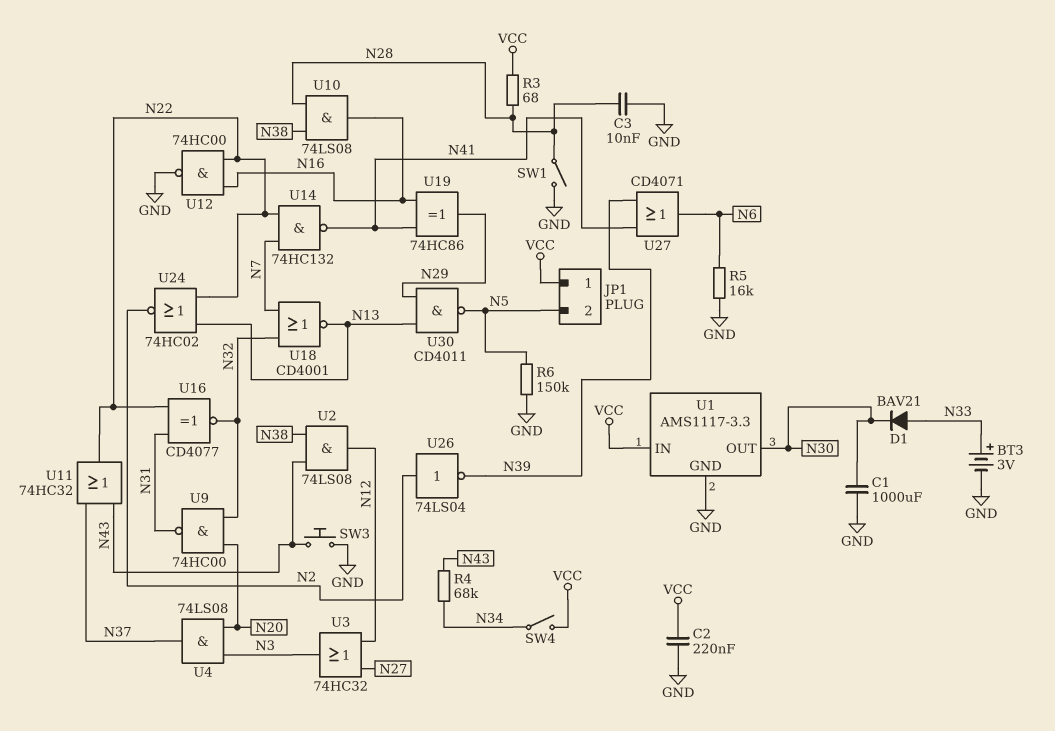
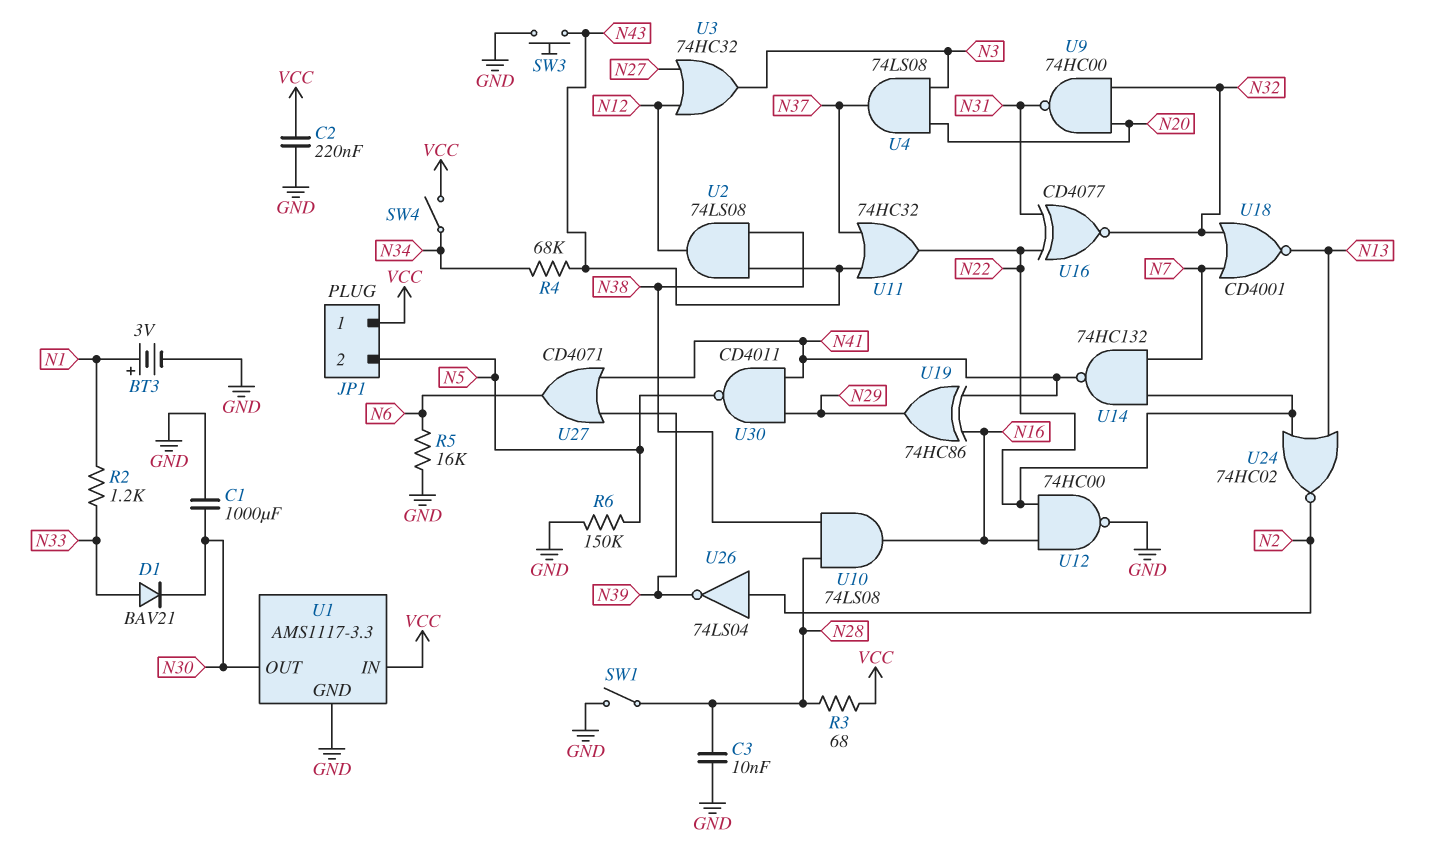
BT3: 3V (plus N33, minus GND) -> 3V (plus N1, minus GND)
R2: none -> 1.2k (N1, N33)
U30: NAND CD4011 (in N13, in N29, out N5) -> NAND CD4011 (in N29, in N41, out N5)

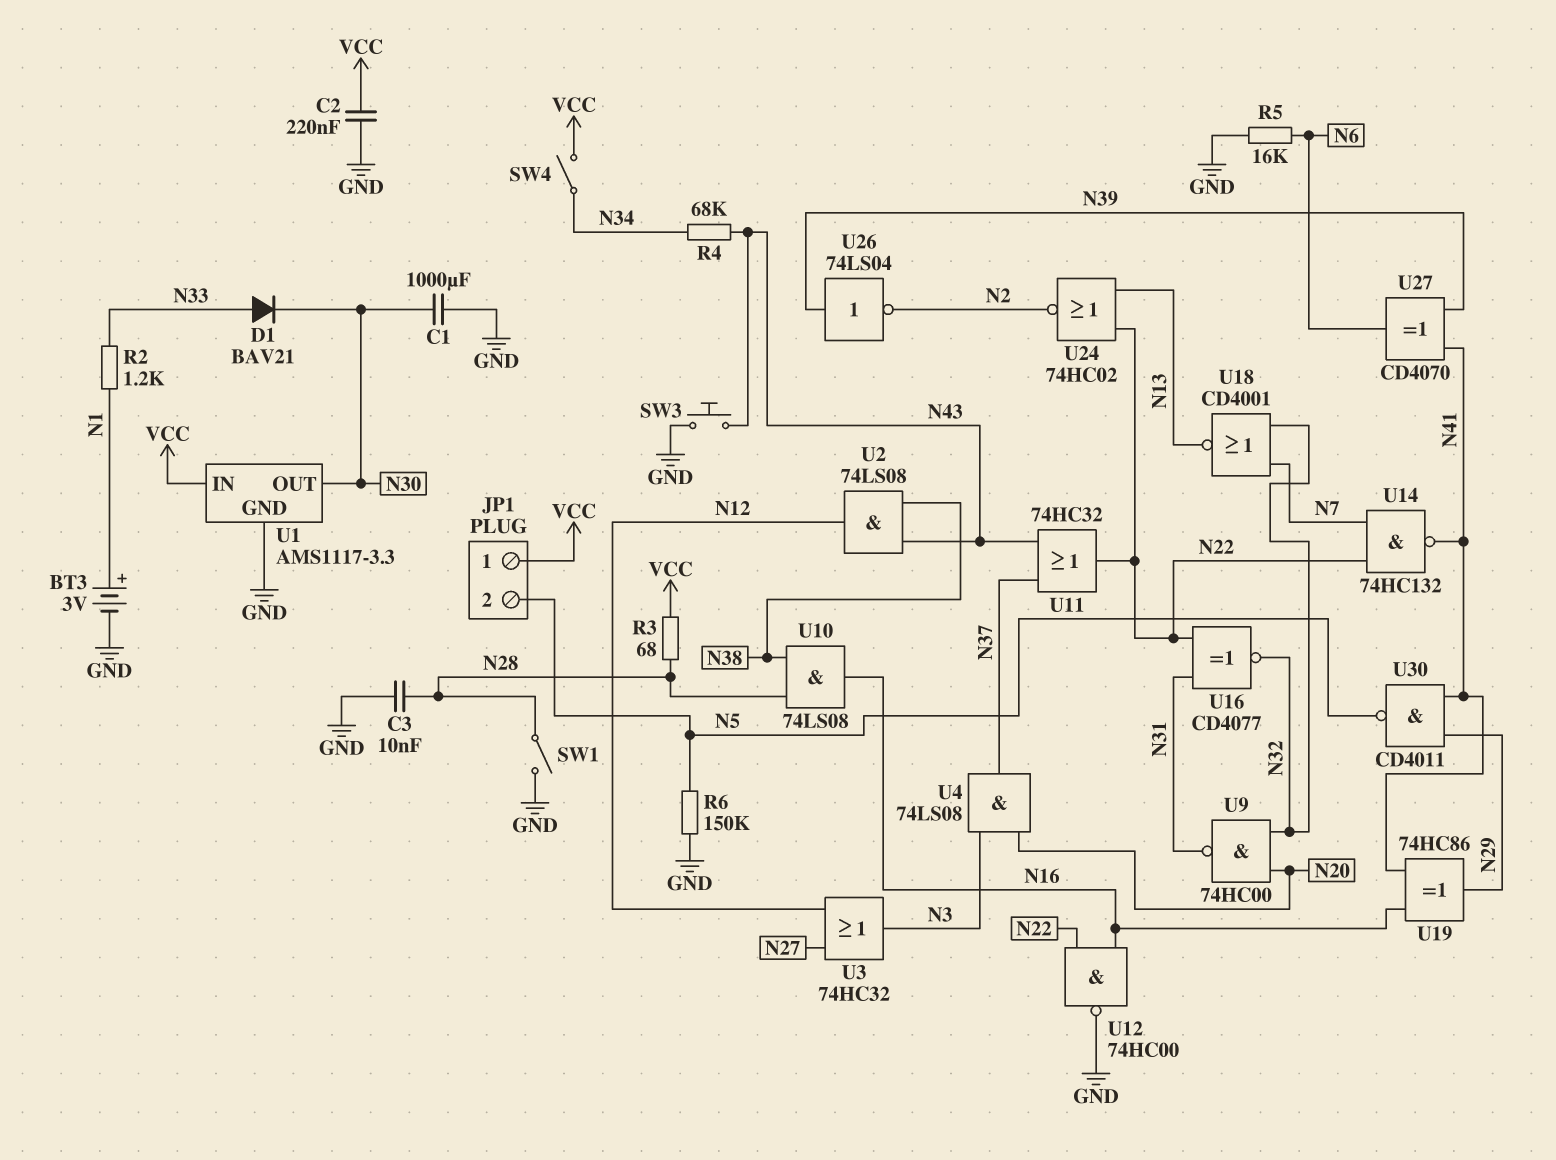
U26: NOT 74LS04 (in N2, out N39) -> NOT 74LS04 (in N39, out N2)
U27: OR CD4071 (in N39, in N41, out N6) -> XOR CD4070 (in N39, in N41, out N6)

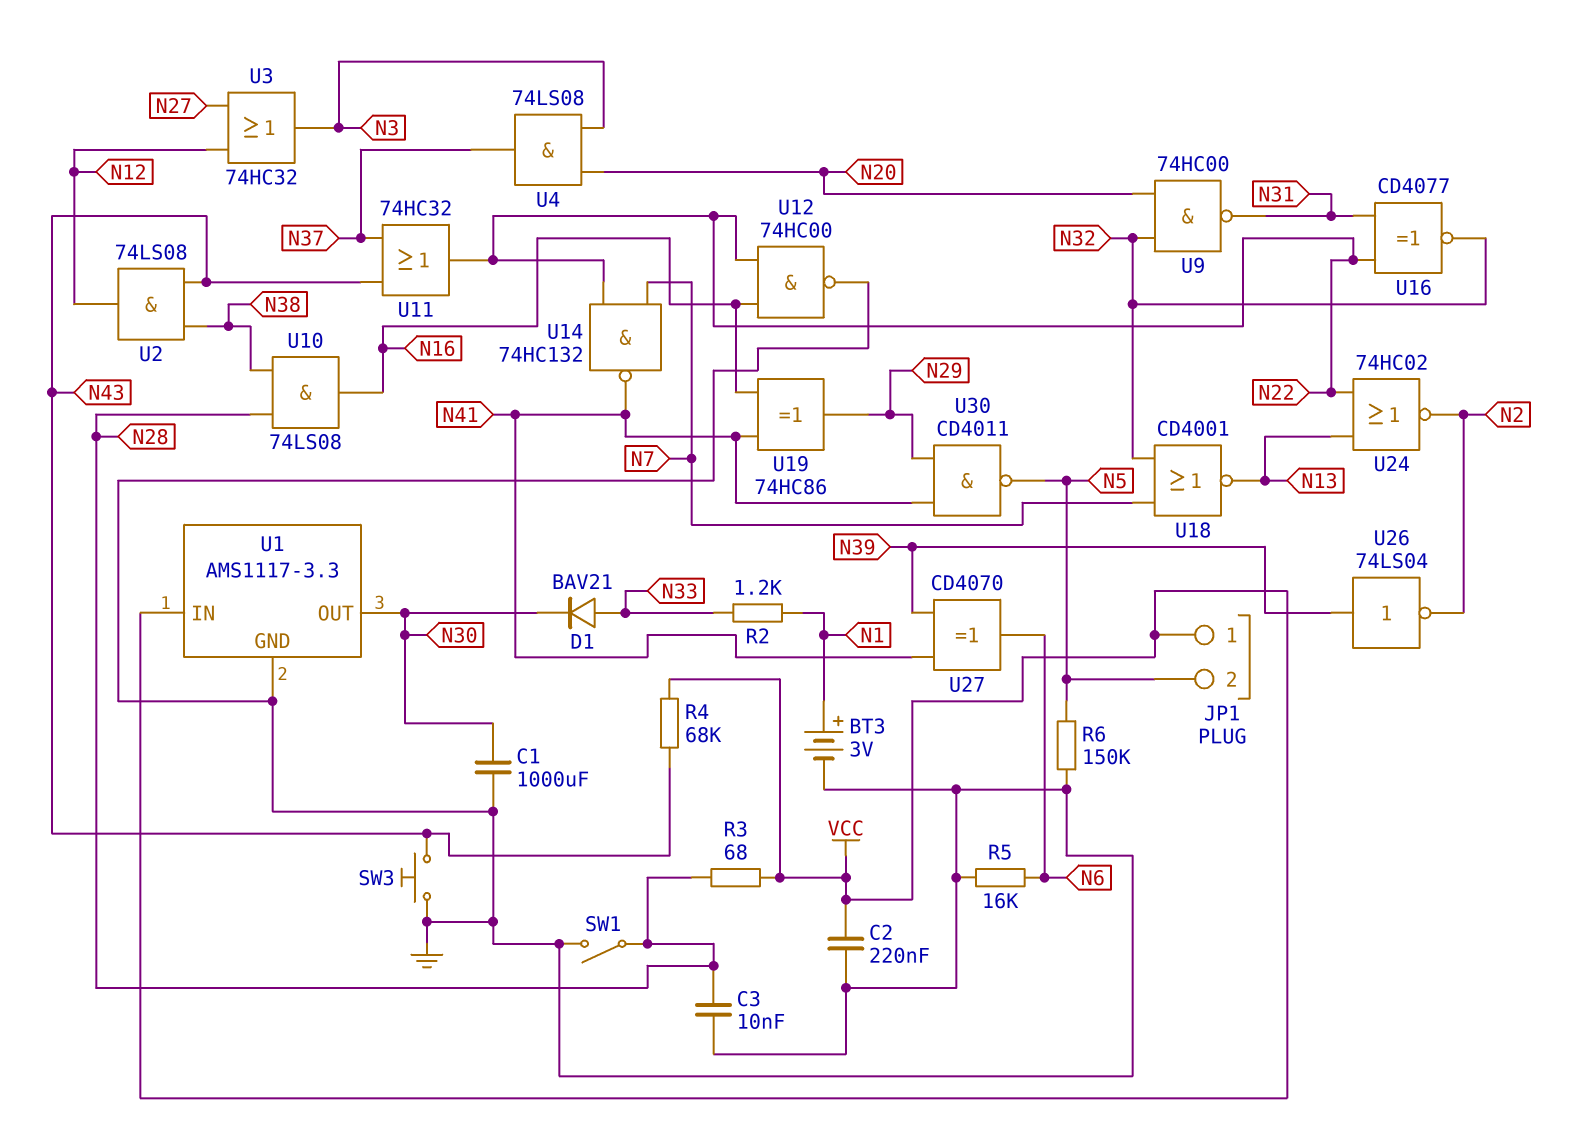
R4: 68k (N34, N43) -> 68k (N43, VCC)
SW4: switch (N34, VCC) -> none

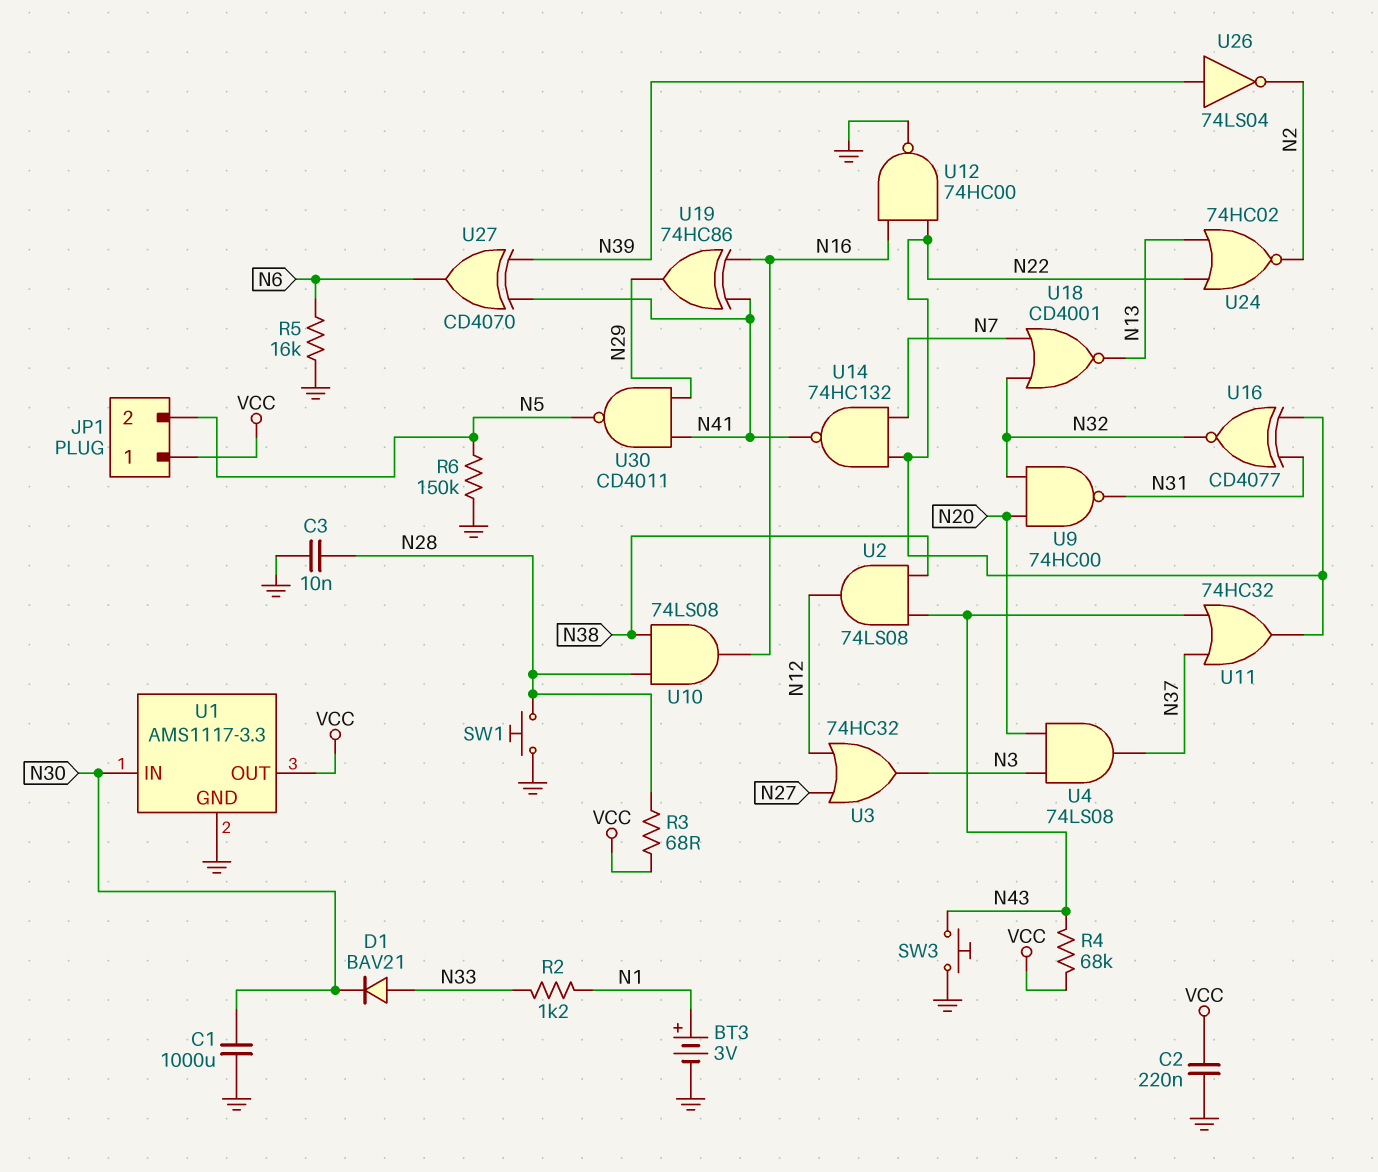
SW1: switch (GND, N28) -> button (GND, N28)
U1 pin IN: VCC -> N30
U1 pin OUT: N30 -> VCC

